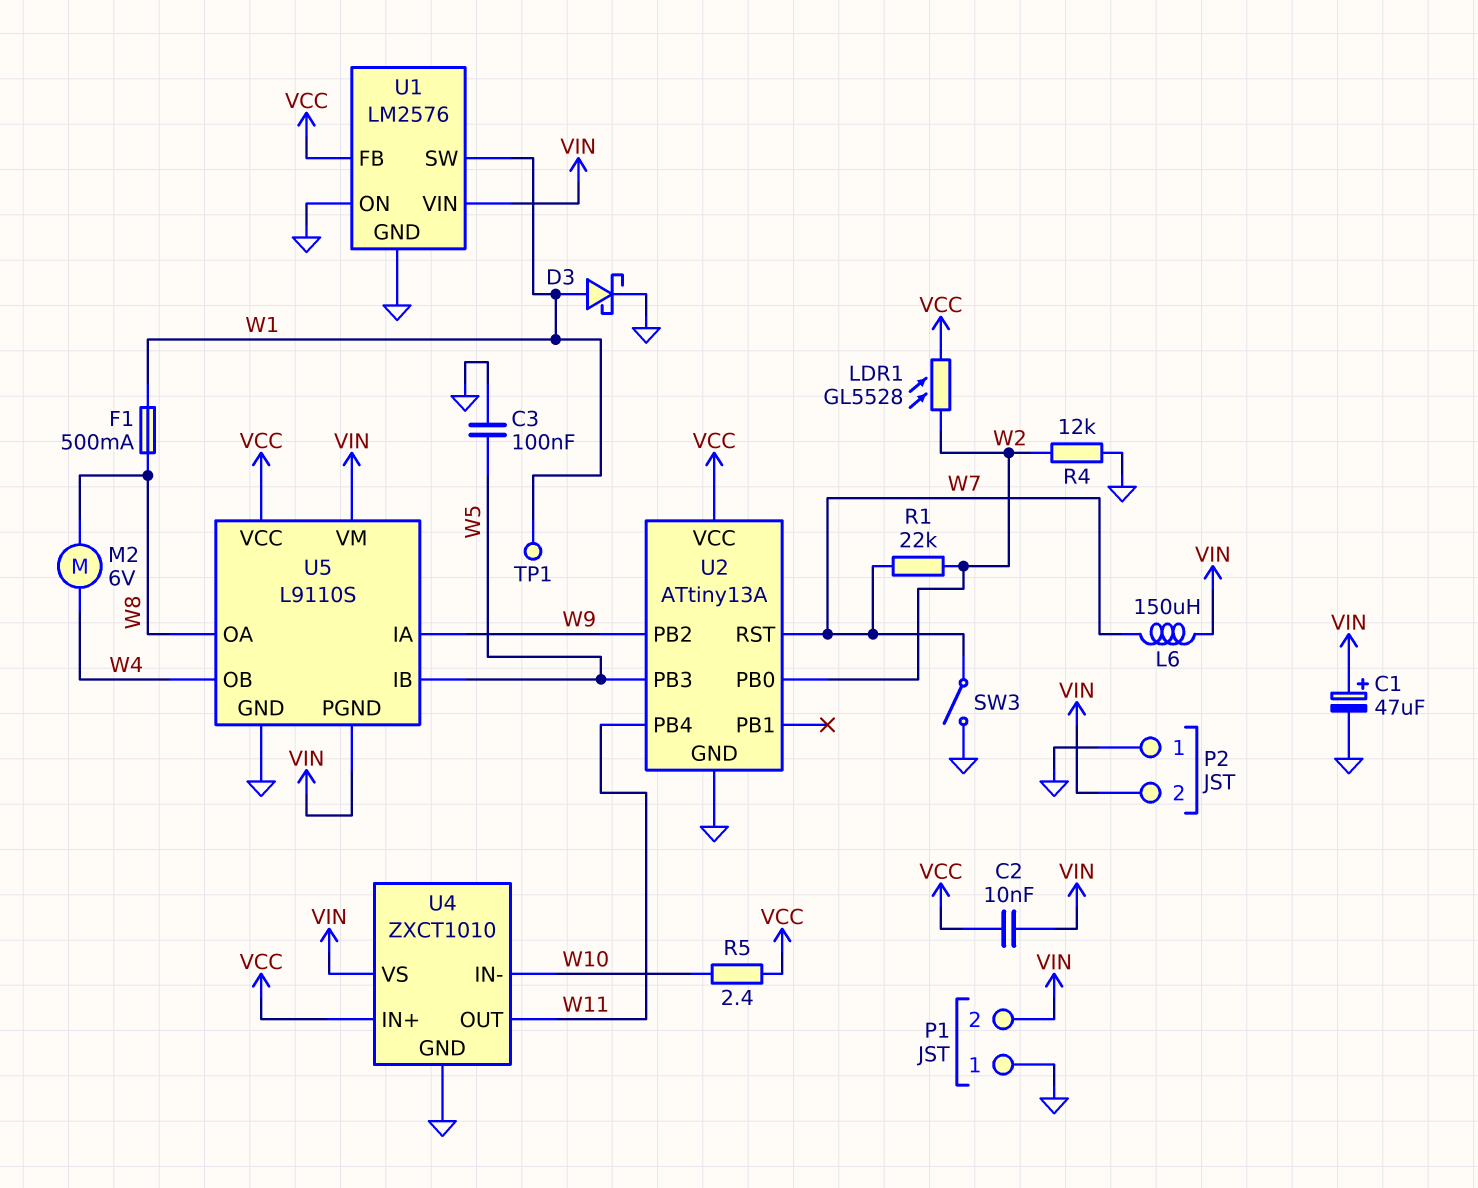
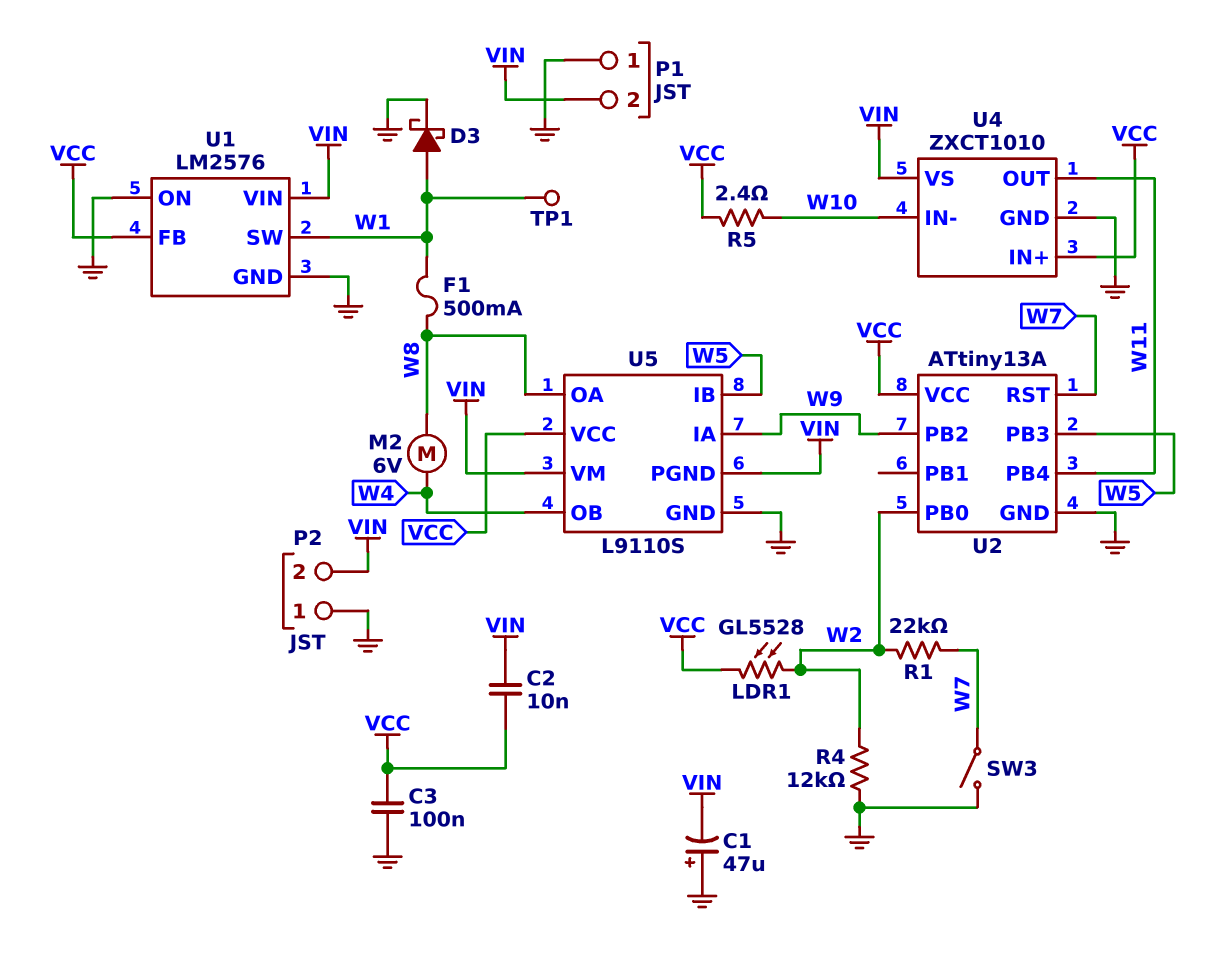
C1: 47uF (plus VIN, minus GND) -> 47uF (plus GND, minus VIN)
C3: 100nF (GND, W5) -> 100nF (GND, VCC)
L6: 150uH (VIN, W7) -> none

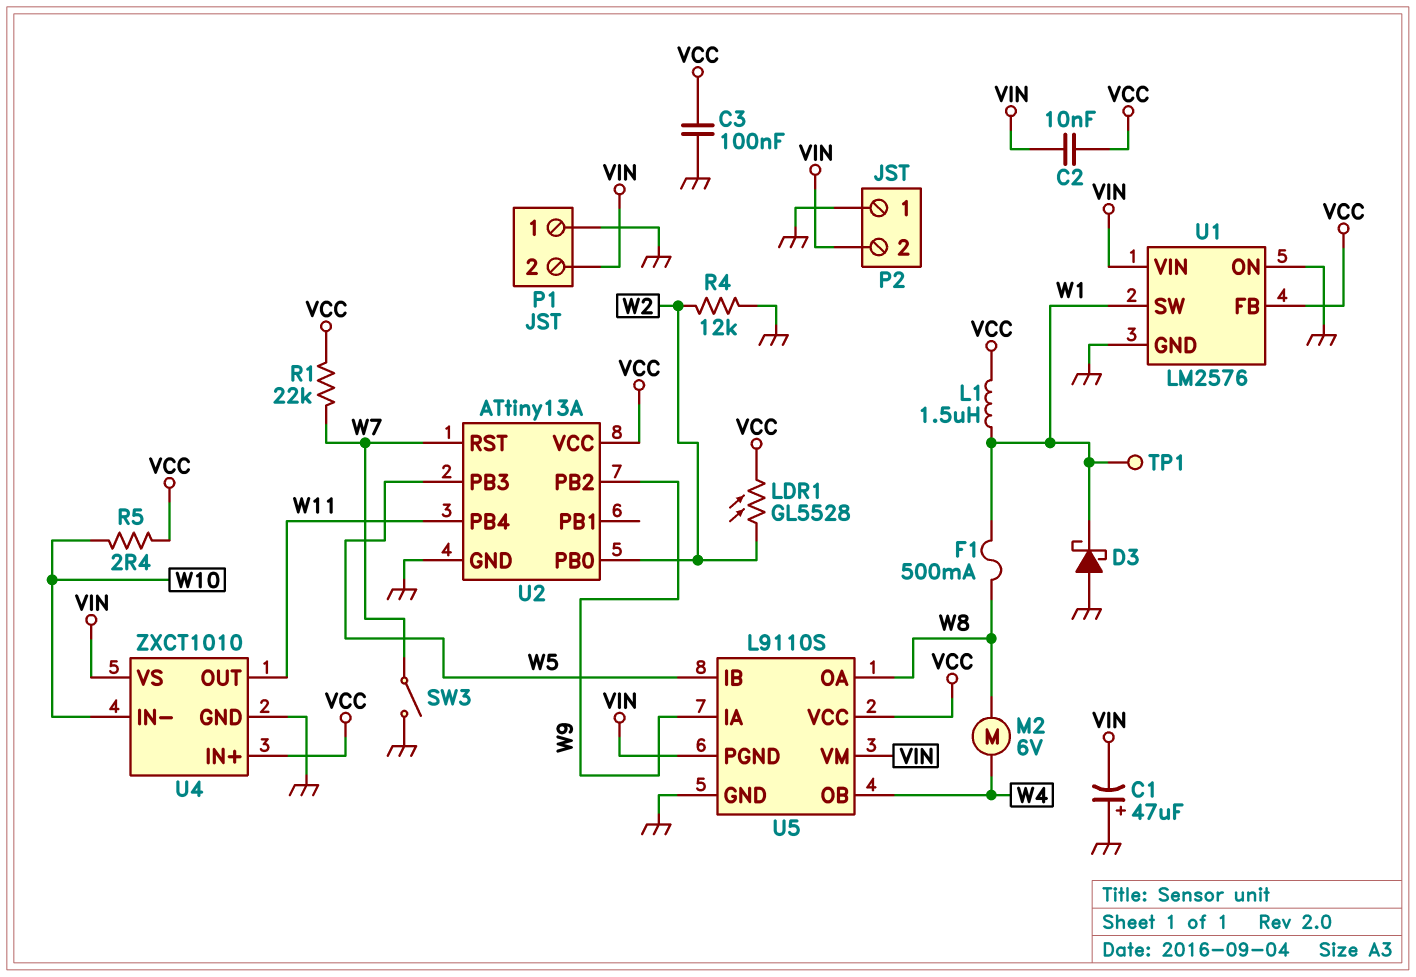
D3: schottky (A W1, K GND) -> schottky (A GND, K W1)
L1: none -> 1.5uH (VCC, W1)
R1: 22k (W2, W7) -> 22k (VCC, W7)

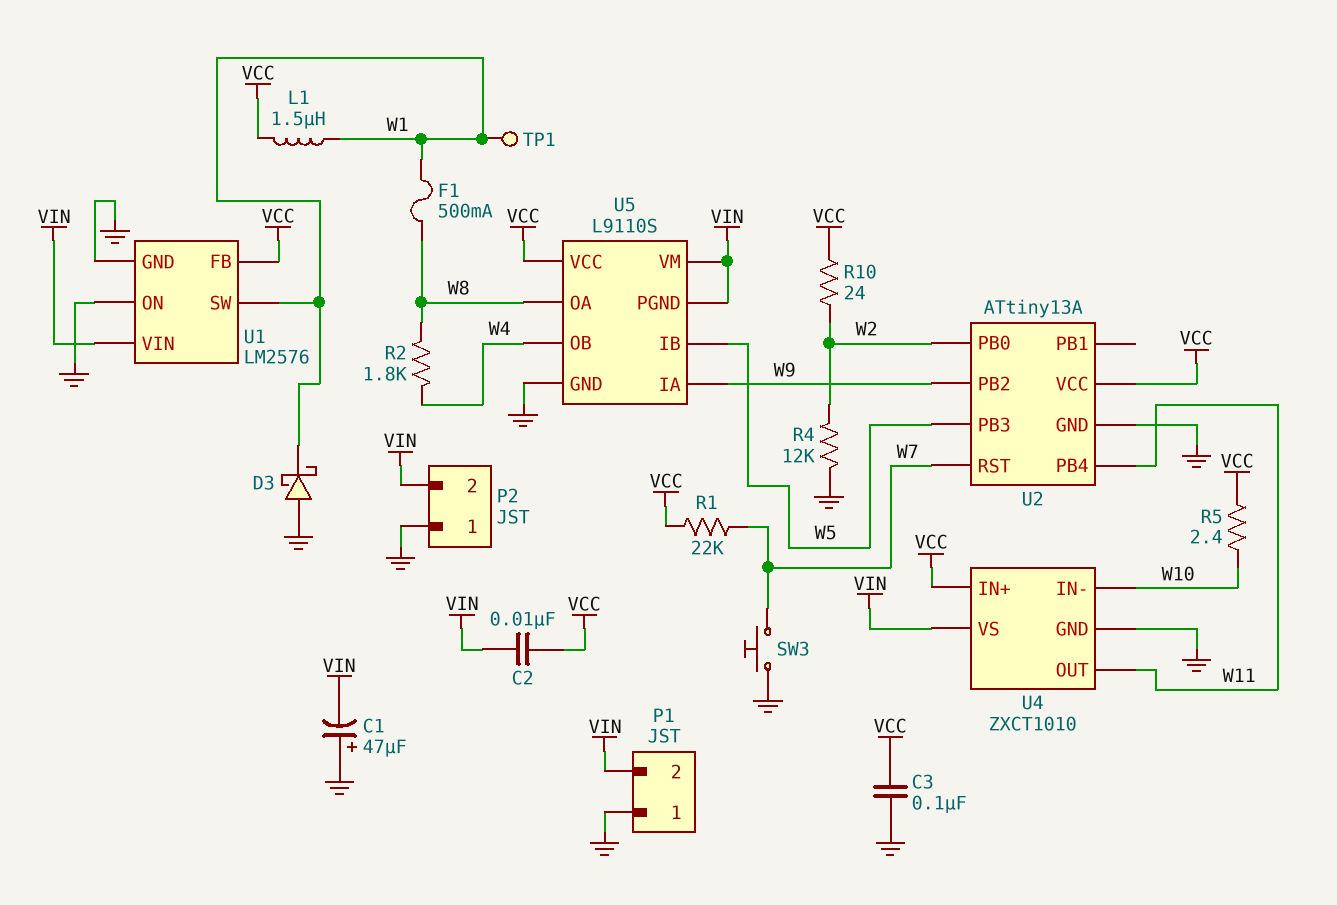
LDR1: GL5528 (VCC, W2) -> none
M2: motor 6V (W4, W8) -> none
R2: none -> 1.8k (W4, W8)
R10: none -> 24 (VCC, W2)
SW3: switch (GND, W7) -> button (GND, W7)

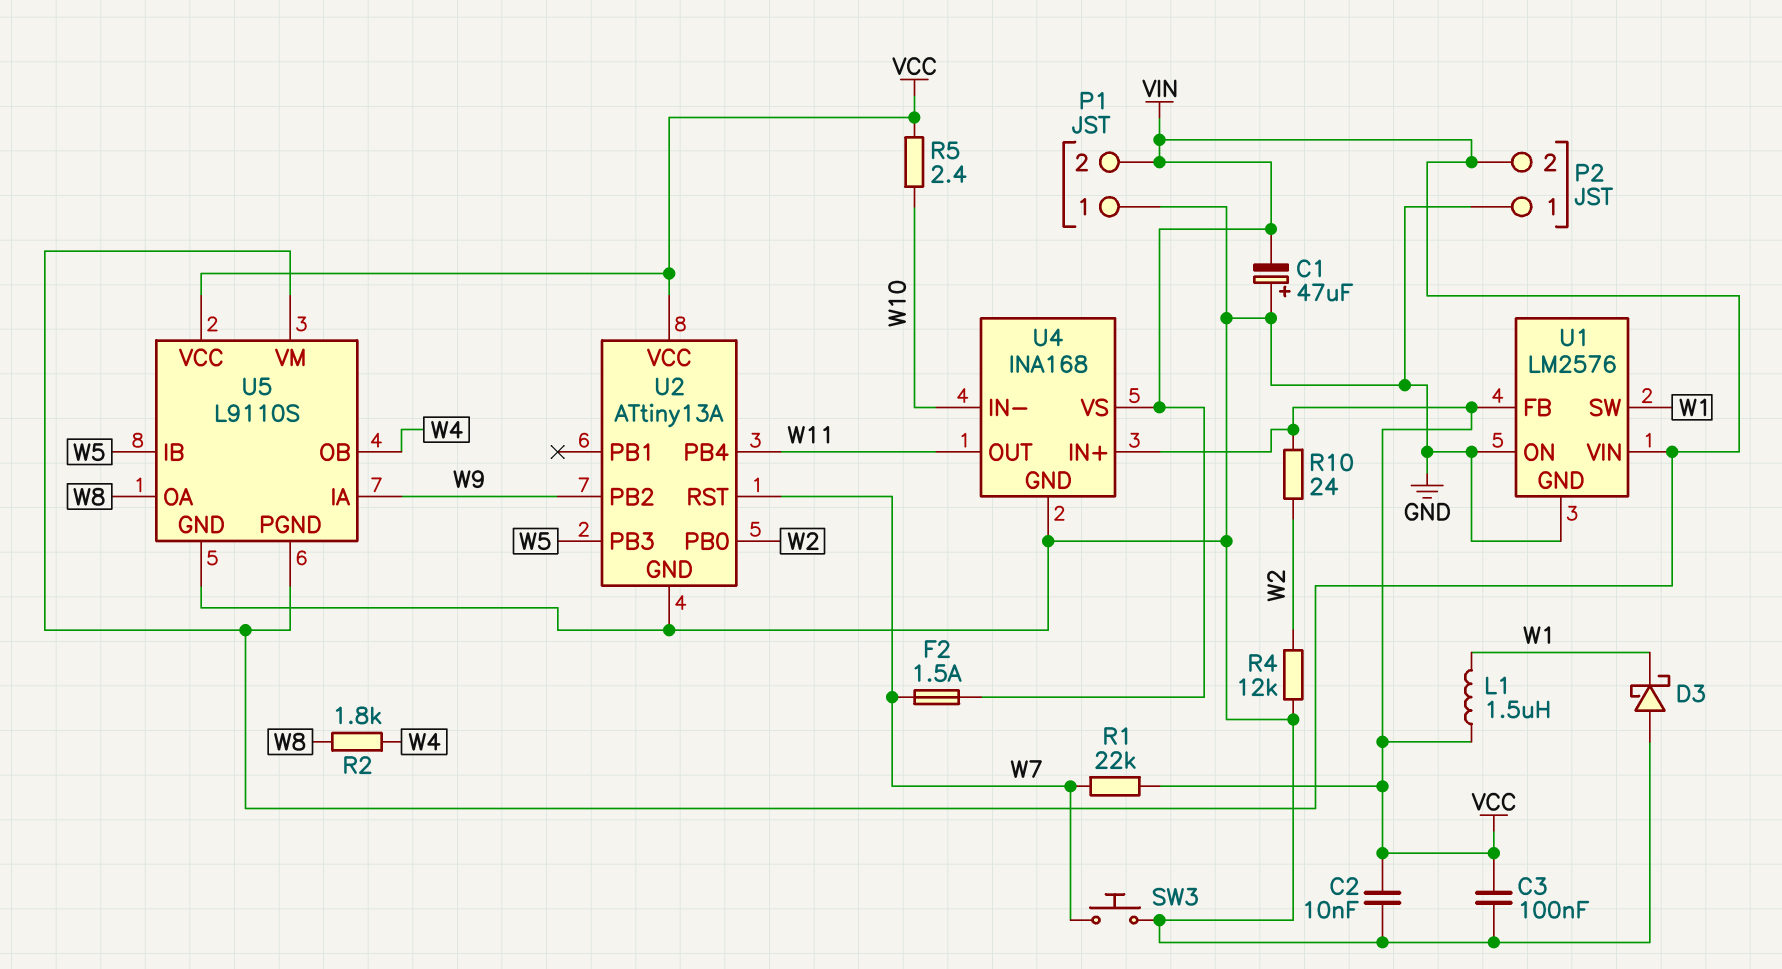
C2: 10nF (VCC, VIN) -> 10nF (GND, VCC)
F1: 500mA (W1, W8) -> none
F2: none -> 1.5A (VIN, W7)
TP1: test point (W1) -> none
U4: ZXCT1010 -> INA168

